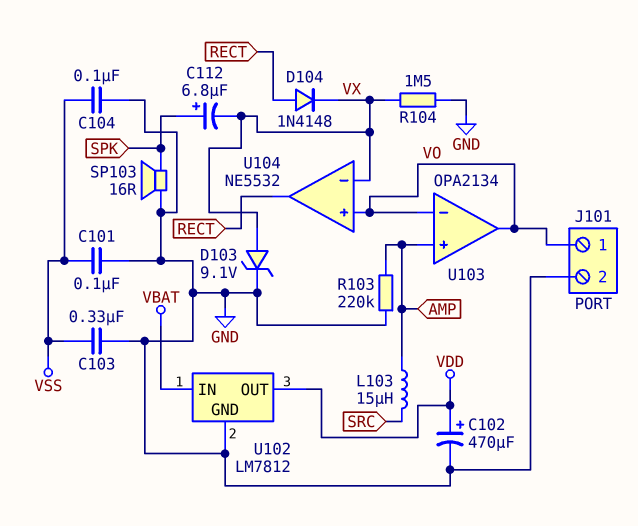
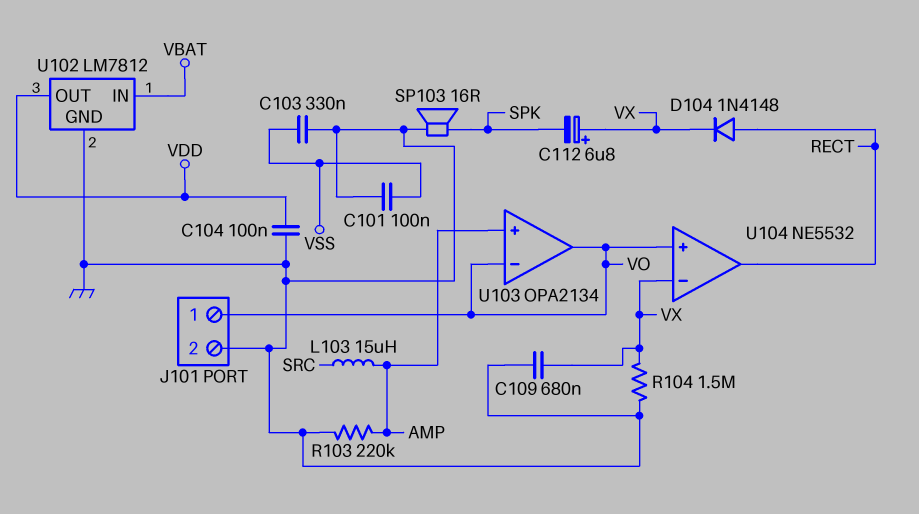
C102: 470uF (plus VDD, minus GND) -> none
C104: 100nF (GND, VSS) -> 100nF (GND, VDD)
C109: none -> 680nF (GND, VX)
C112: 6.8uF (plus SPK, minus VX) -> 6.8uF (plus VX, minus SPK)
D103: zener 9.1V (A VX, K GND) -> none

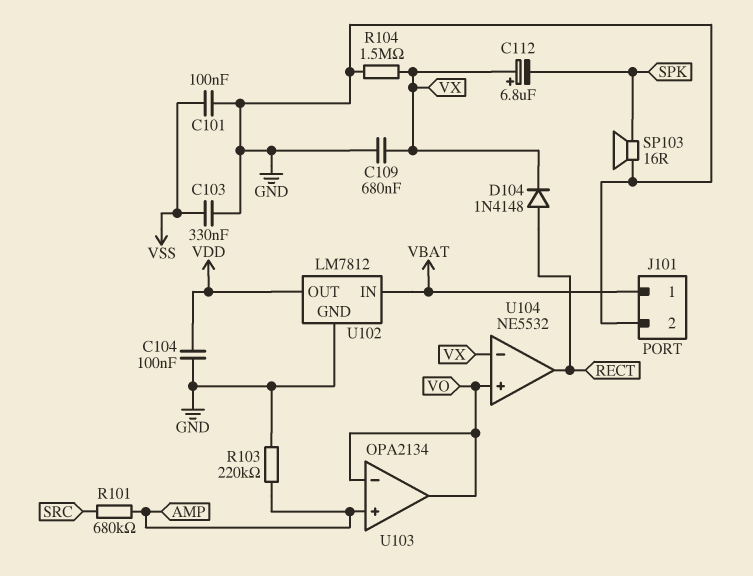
J101 pin 1: VO -> VBAT
L103: 15uH (AMP, SRC) -> none
R101: none -> 680k (AMP, SRC)

